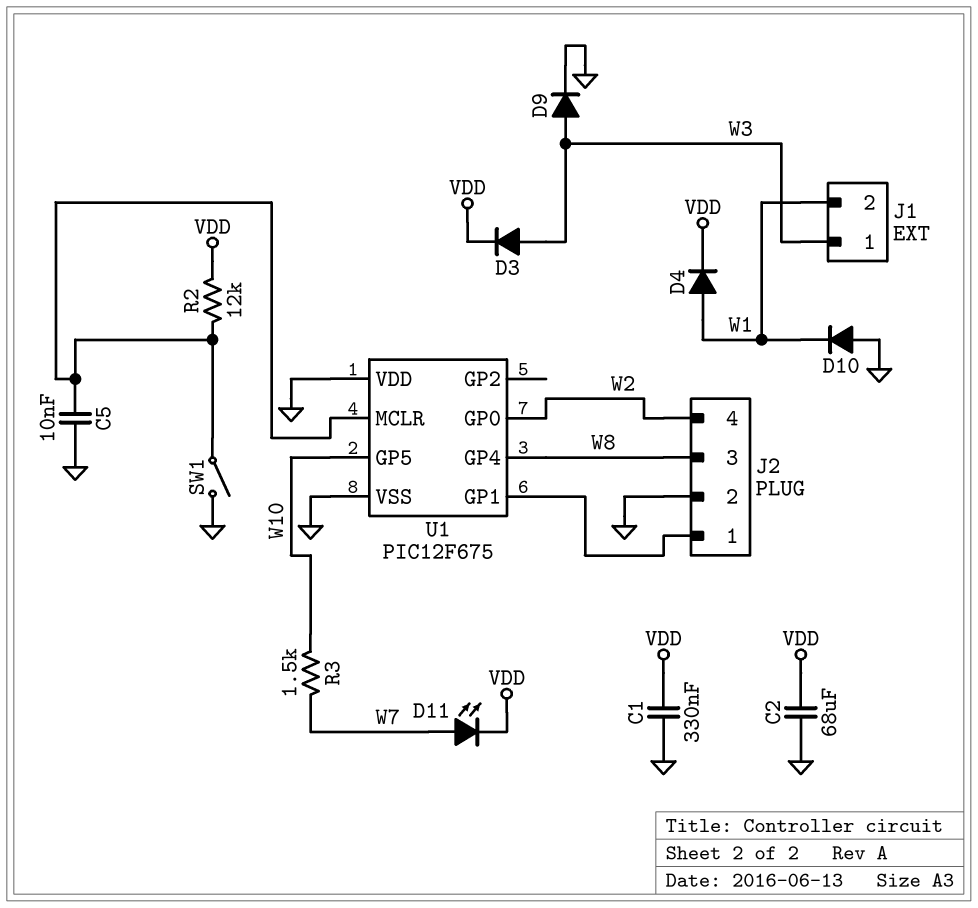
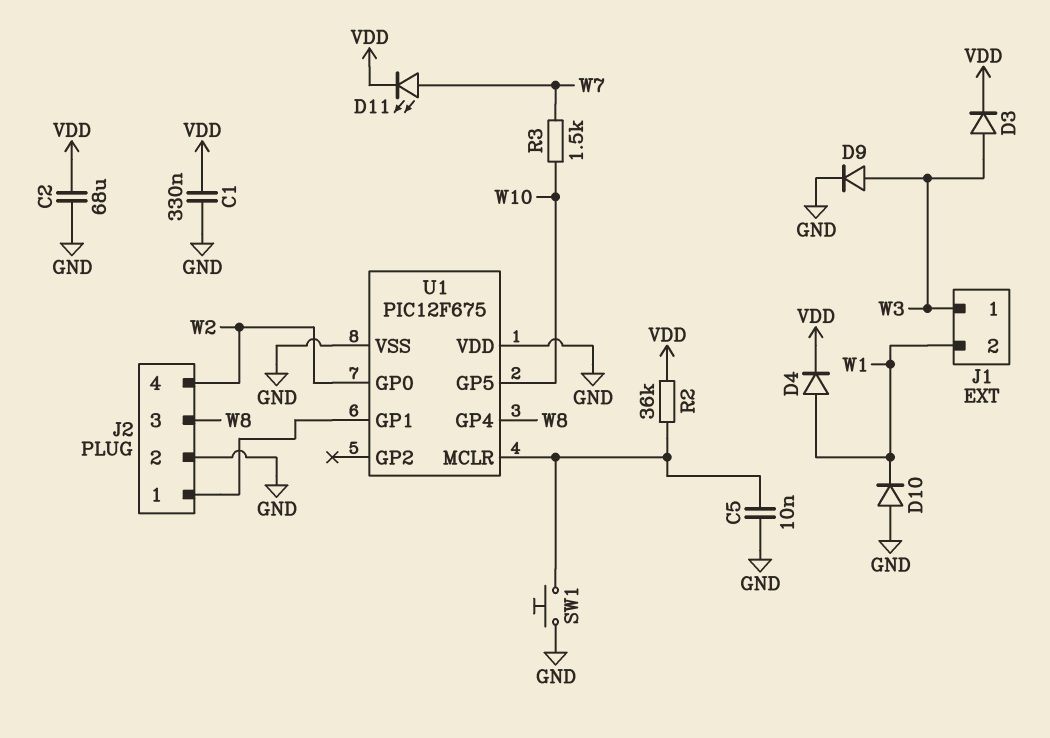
R2: 12k (U1/MCLR, VDD) -> 36k (U1/MCLR, VDD)
SW1: switch (GND, U1/MCLR) -> button (GND, U1/MCLR)

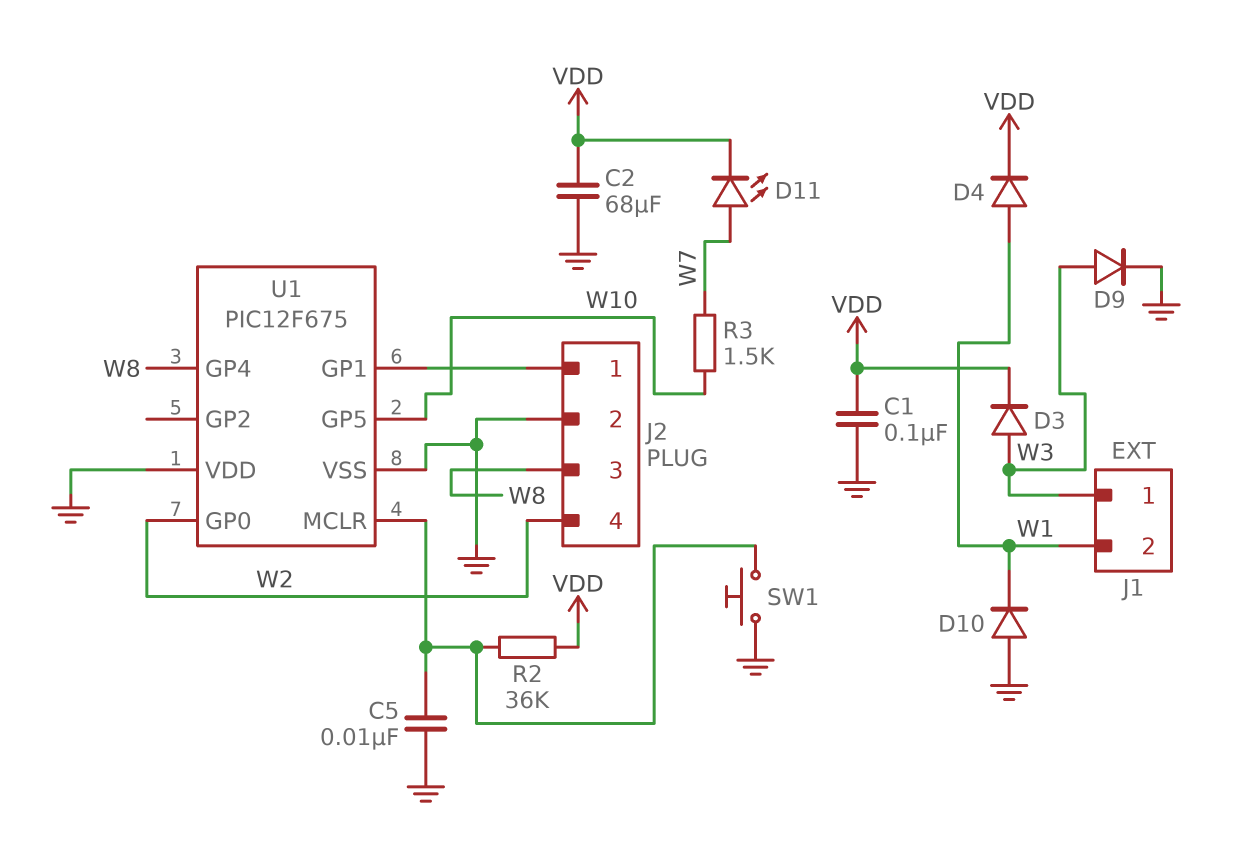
C1: 330nF (GND, VDD) -> 100nF (GND, VDD)

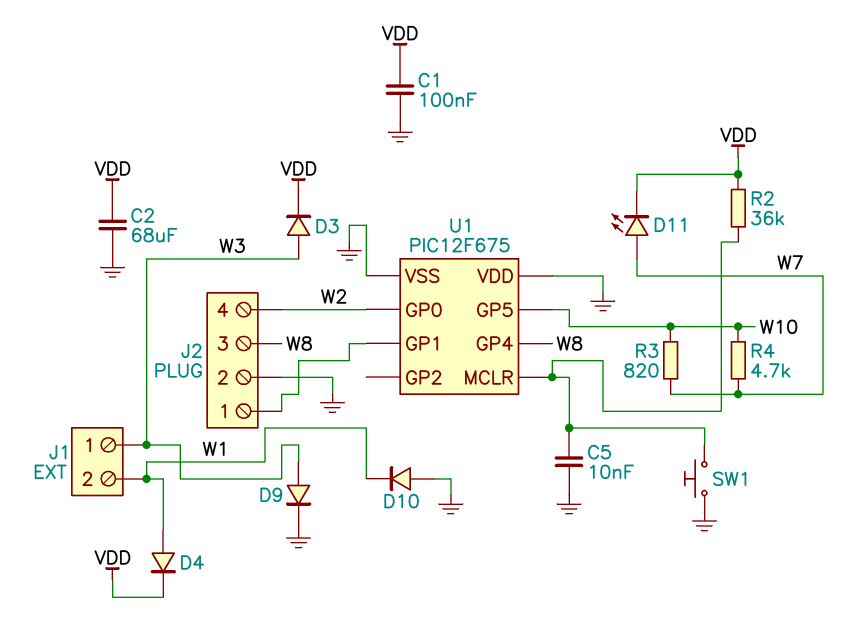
R3: 1.5k (W7, W10) -> 820 (W7, W10)
R4: none -> 4.7k (W7, W10)

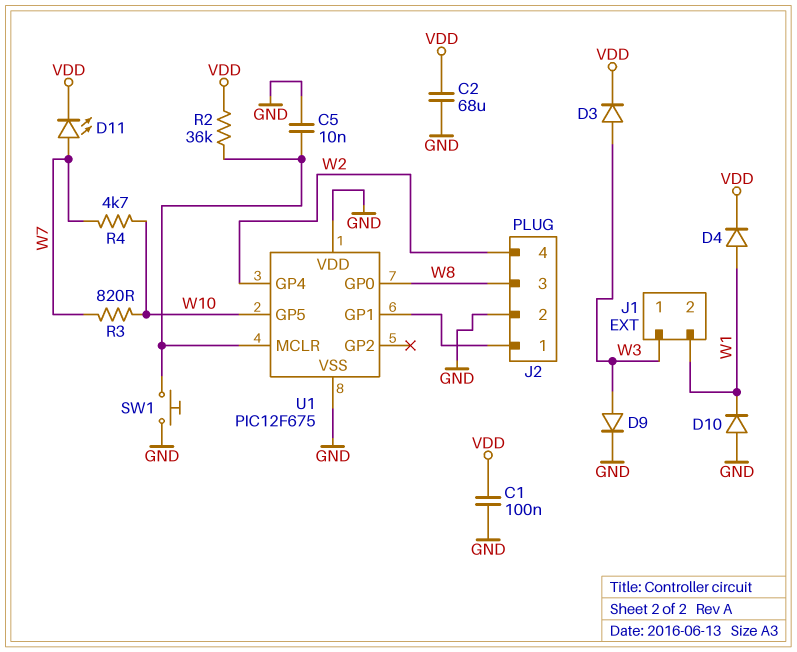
U1 pin GP0: W2 -> W8
U1 pin GP4: W8 -> W2

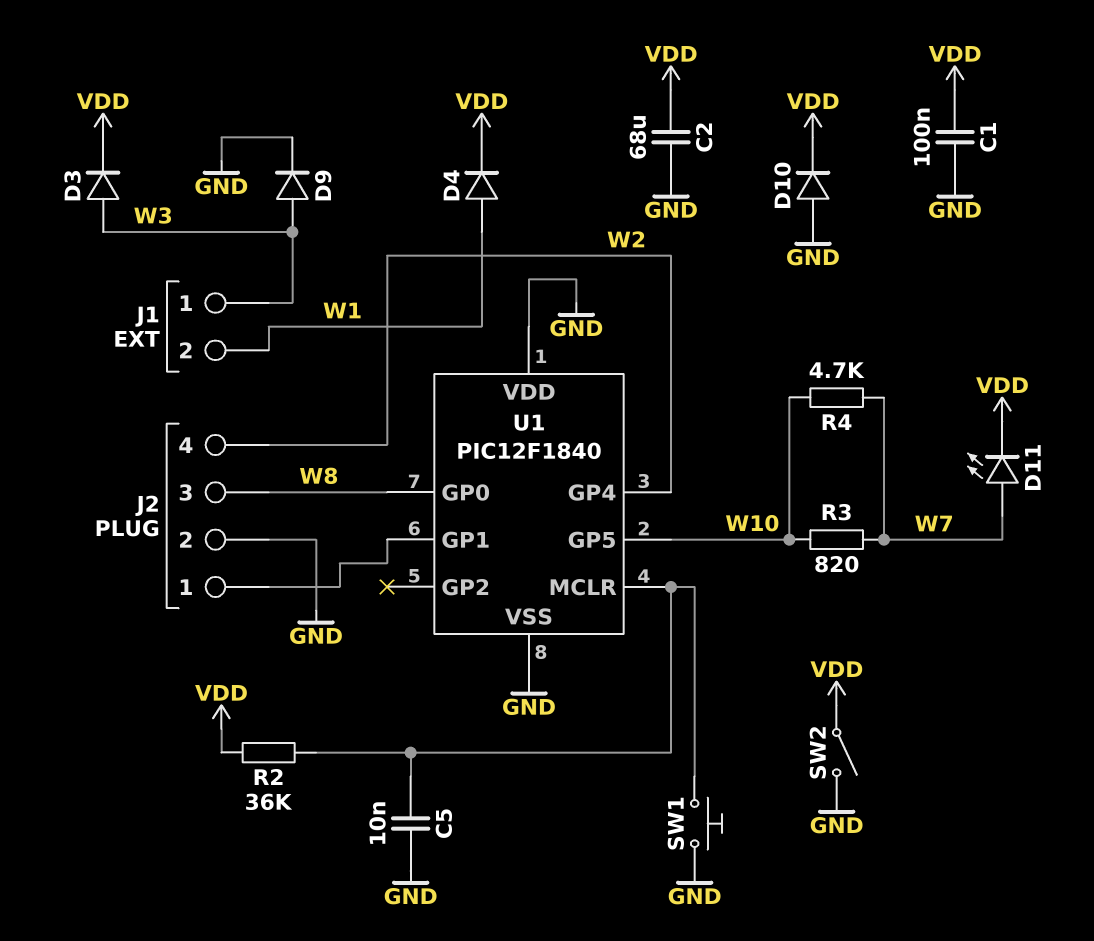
D10: diode (A GND, K W1) -> diode (A GND, K VDD)
SW2: none -> switch (GND, VDD)
U1: PIC12F675 -> PIC12F1840

